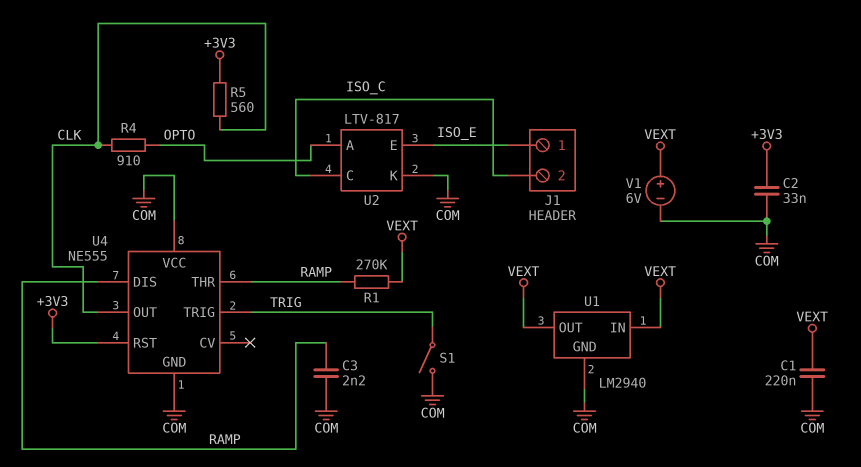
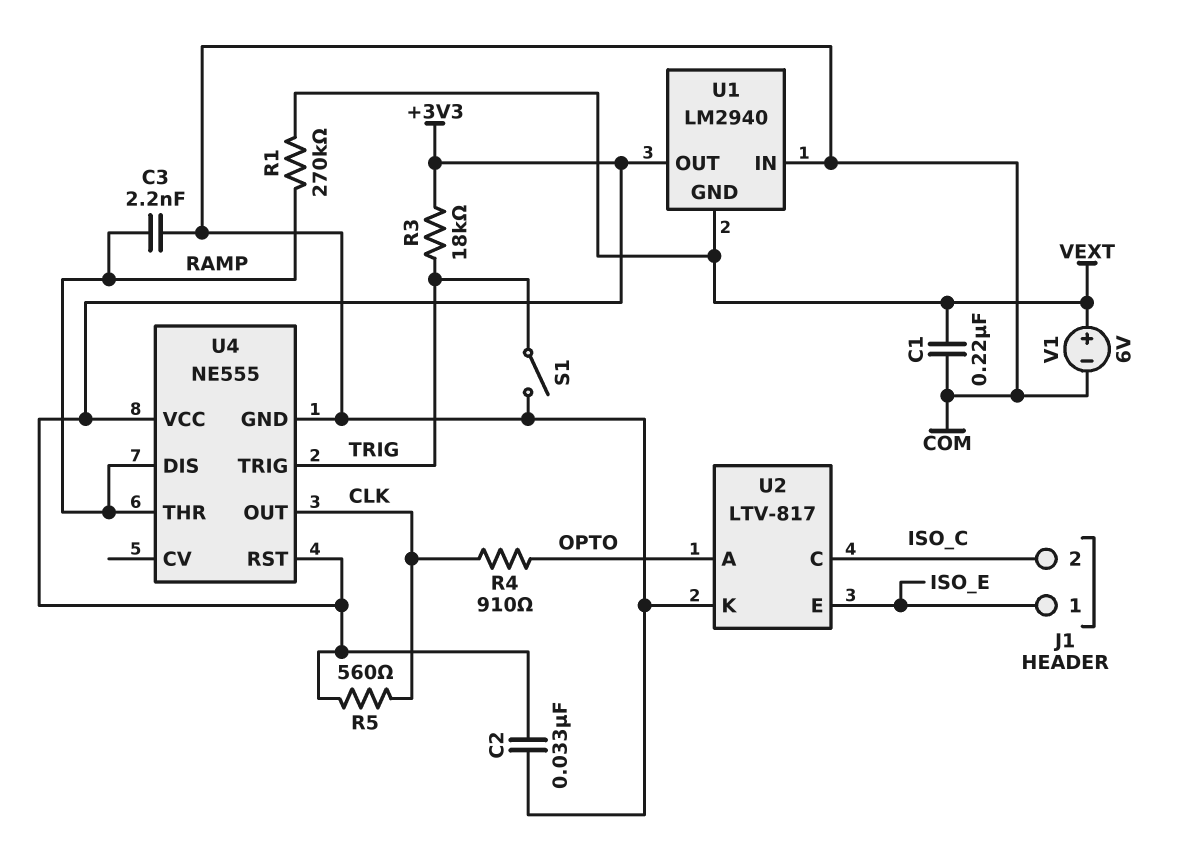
R3: none -> 18k (+3V3, TRIG)
U1 pin GND: COM -> VEXT
U1 pin IN: VEXT -> COM
U1 pin OUT: VEXT -> +3V3
U4 pin VCC: COM -> +3V3

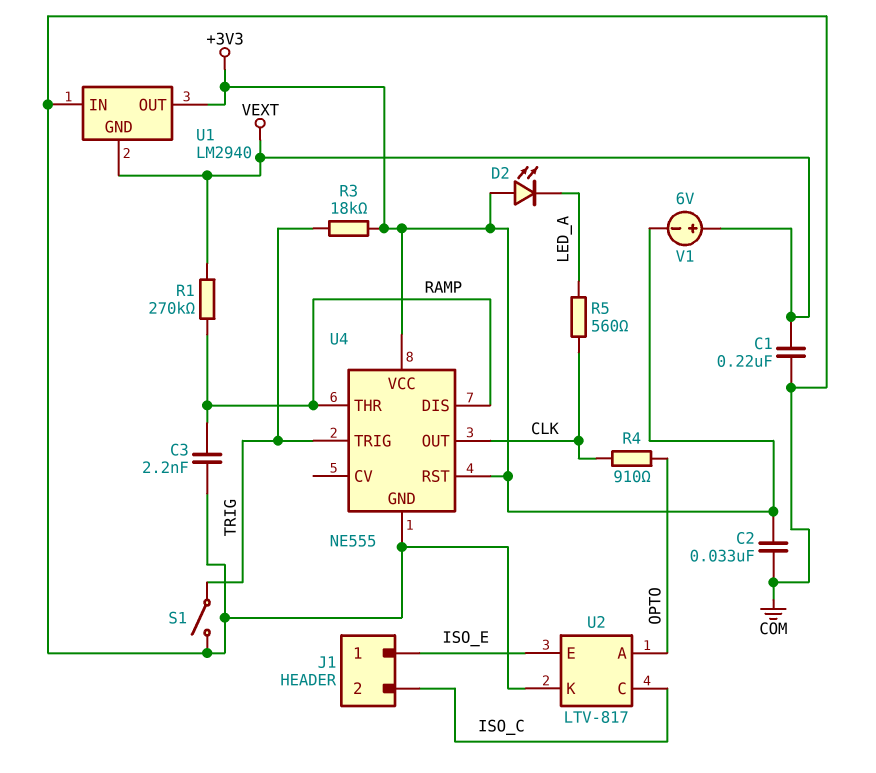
D2: none -> LED (A +3V3, K LED_A)
R5: 560 (+3V3, CLK) -> 560 (CLK, LED_A)
V1: 6V (plus VEXT, minus COM) -> 6V (plus VEXT, minus +3V3)

